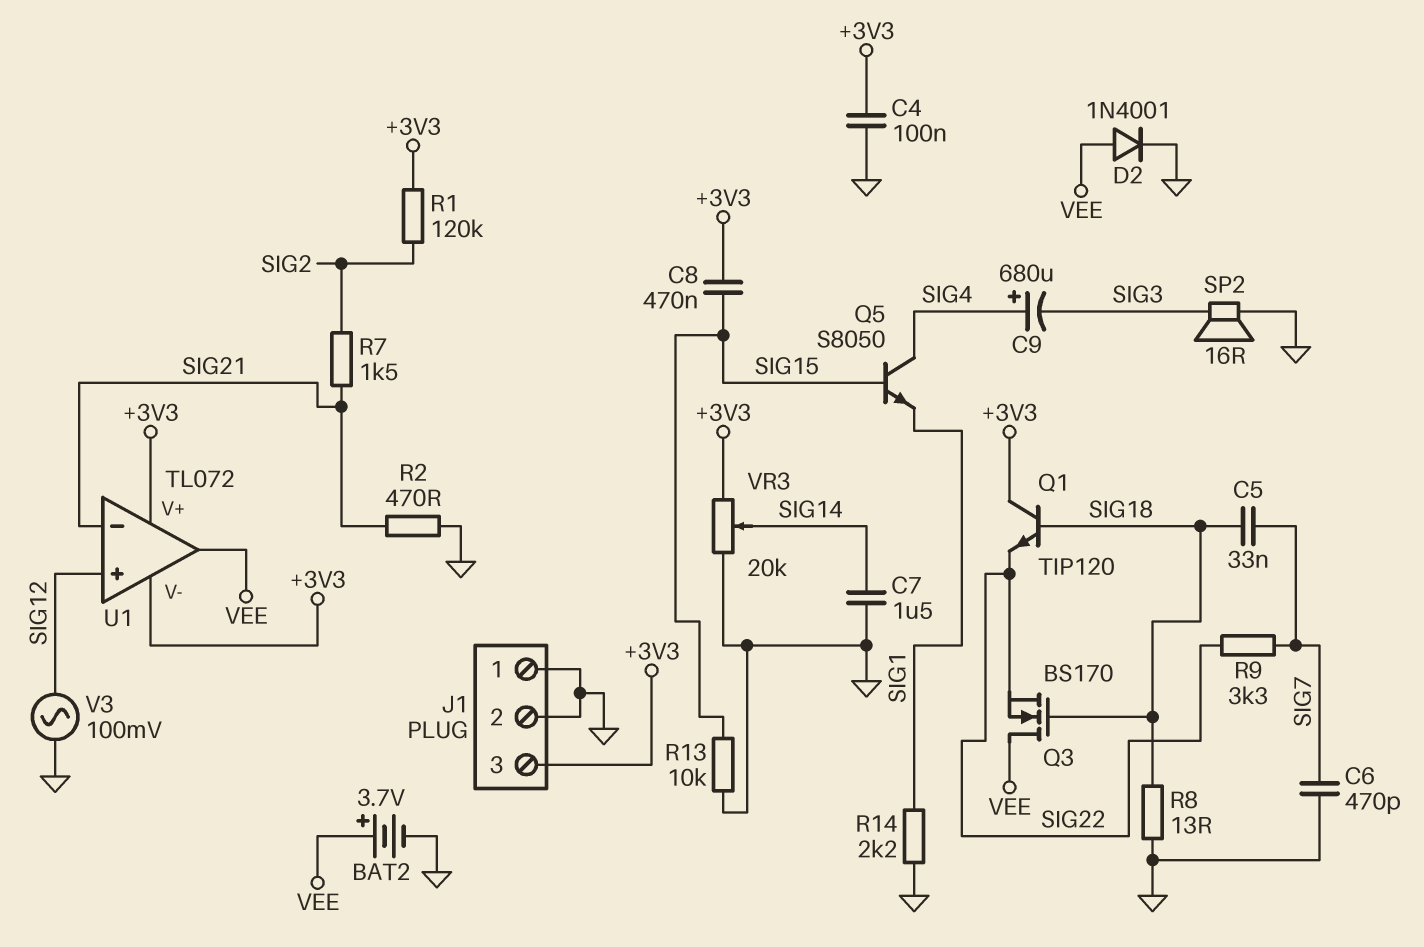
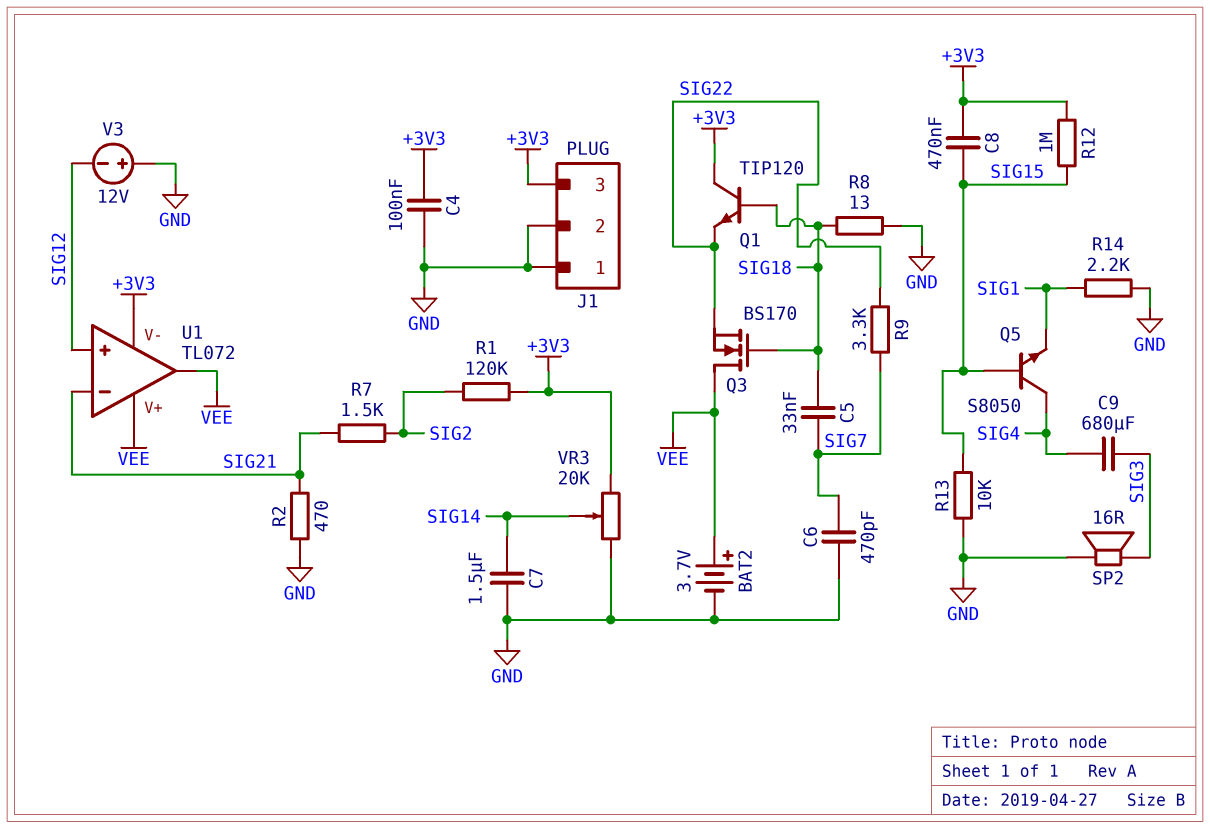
C9: 680uF (plus SIG4, minus SIG3) -> 680uF (SIG3, SIG4)
D2: diode 1N4001 (A VEE, K GND) -> none
R12: none -> 1M (+3V3, SIG15)
U1 pin V+: +3V3 -> VEE
V3: AC 100mV (GND, SIG12) -> 12V (plus GND, minus SIG12)

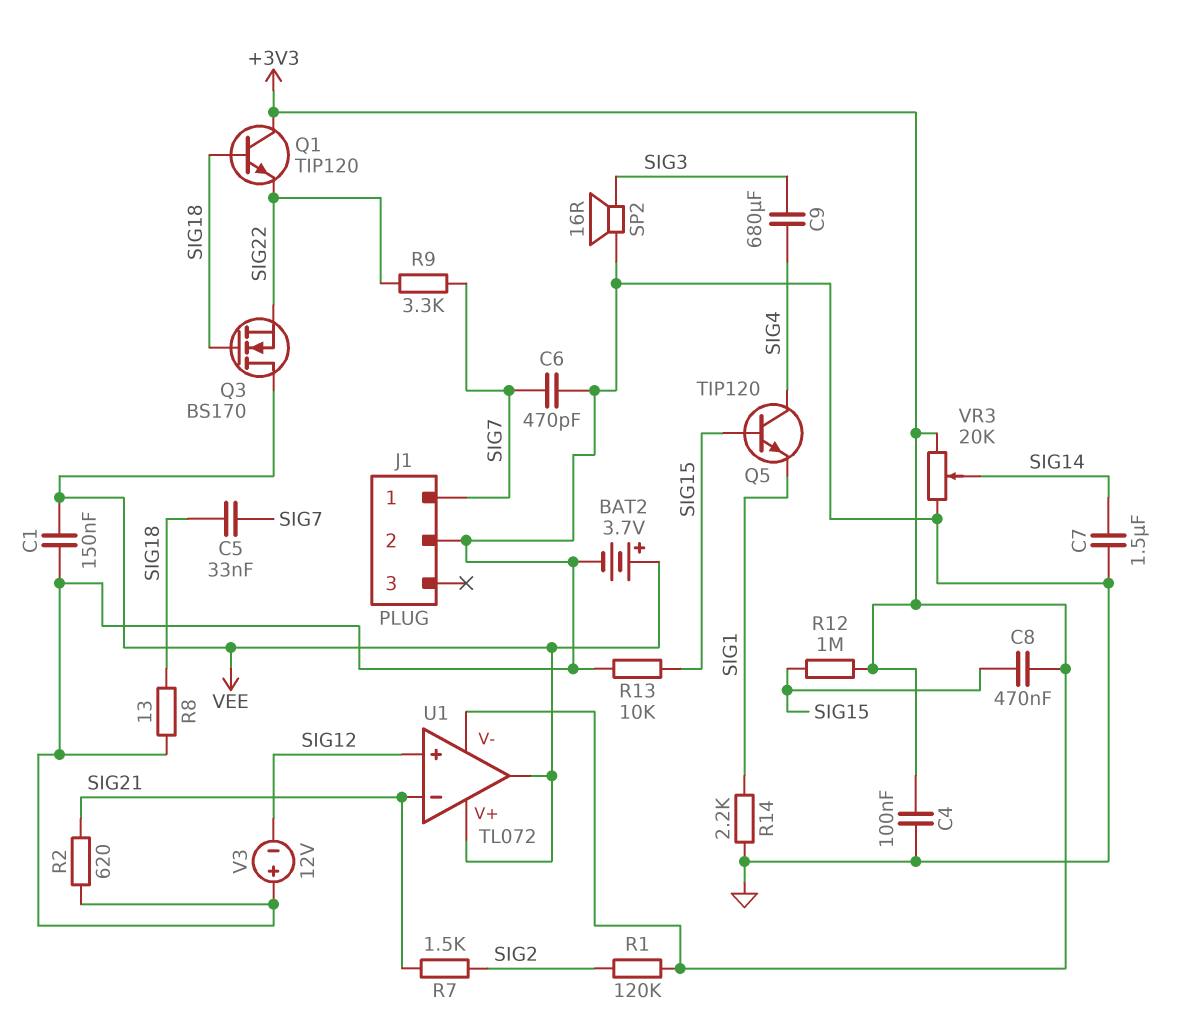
C1: none -> 150nF (GND, VEE)
J1 pin 1: GND -> SIG7
J1 pin 3: +3V3 -> none
Q5: NPN S8050 (B SIG15, C SIG4, E SIG1) -> NPN TIP120 (B SIG15, C SIG4, E SIG1)
R2: 470 (GND, SIG21) -> 620 (GND, SIG21)

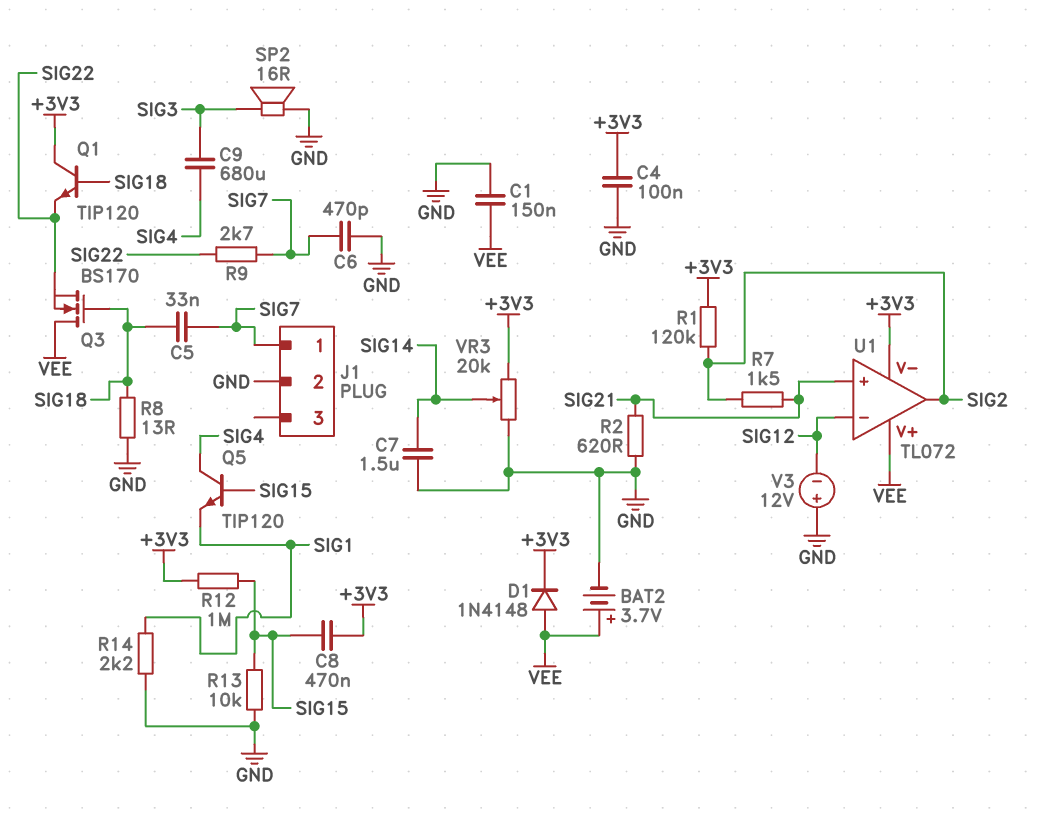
D1: none -> diode 1N4148 (A VEE, K +3V3)
R9: 3.3k (SIG7, SIG22) -> 2.7k (SIG7, SIG22)
U1 pin in+: SIG12 -> SIG21
U1 pin in-: SIG21 -> SIG12
U1 pin out: VEE -> SIG2

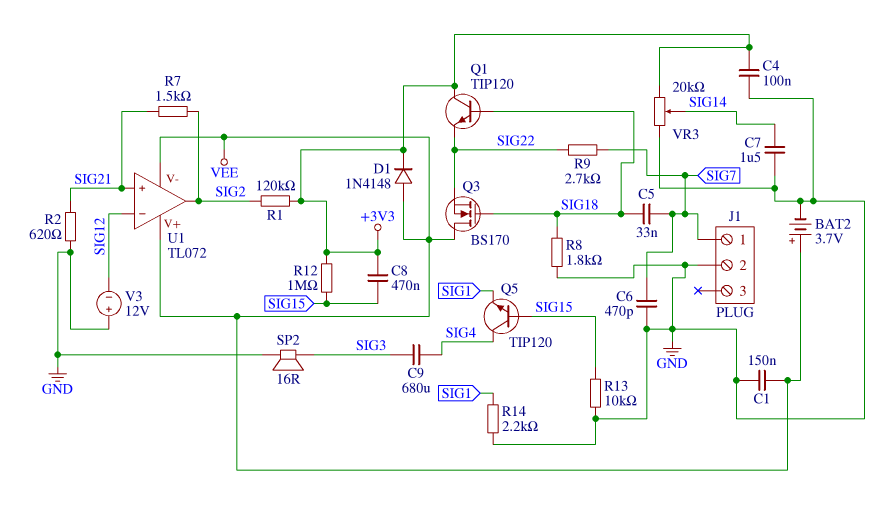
R8: 13 (GND, SIG18) -> 1.8k (GND, SIG18)
U1 pin V-: +3V3 -> VEE

